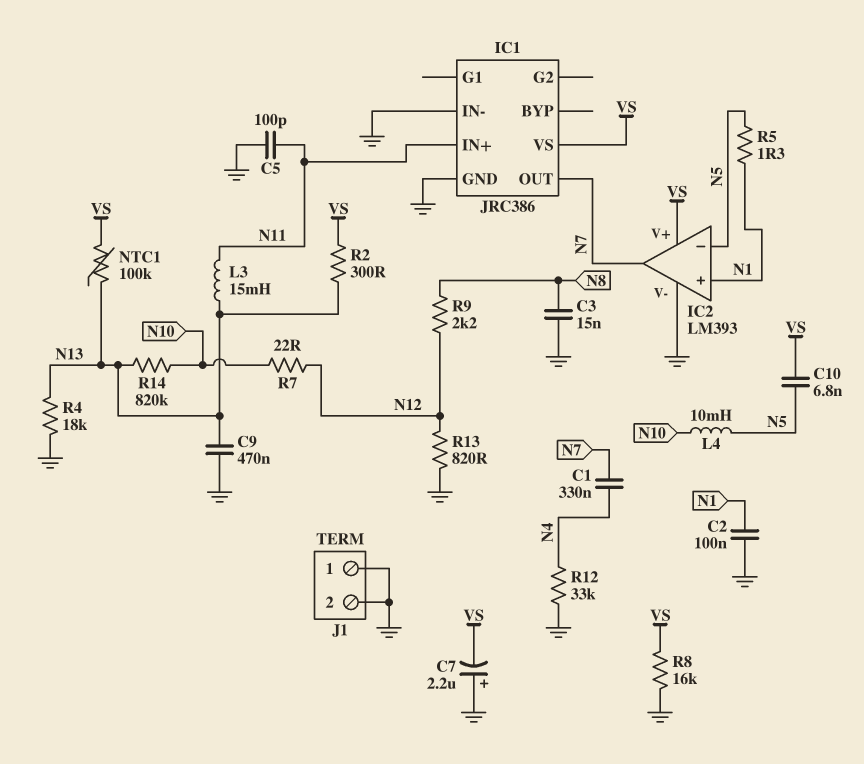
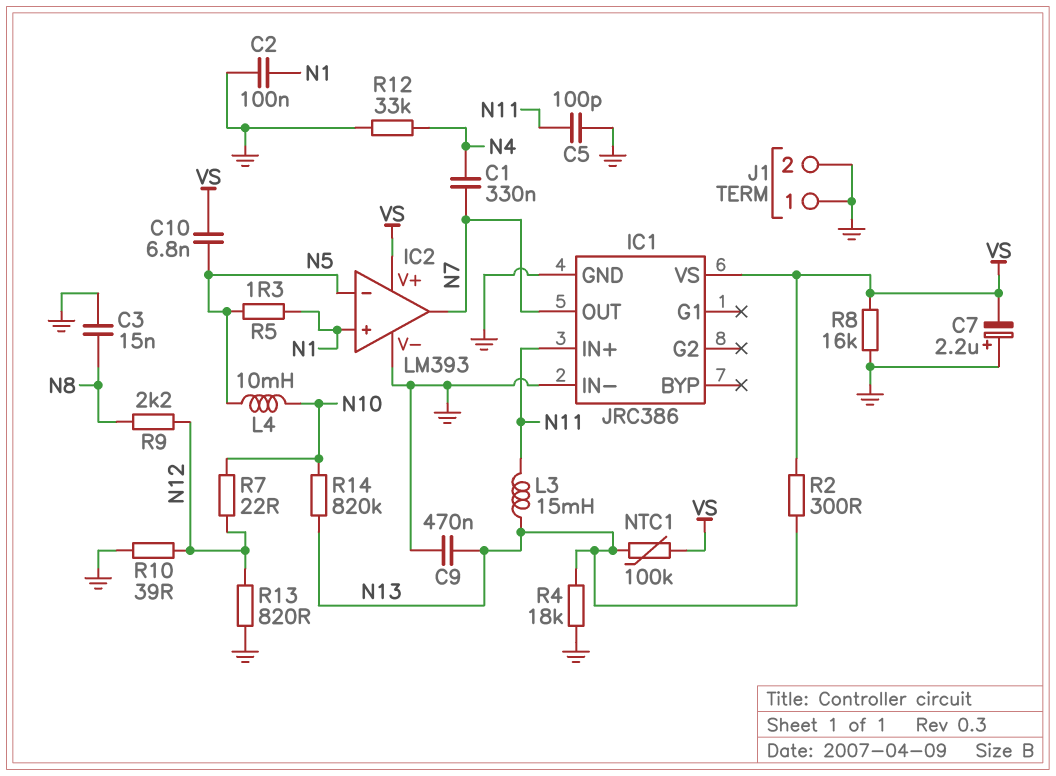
R10: none -> 39 (GND, N12)

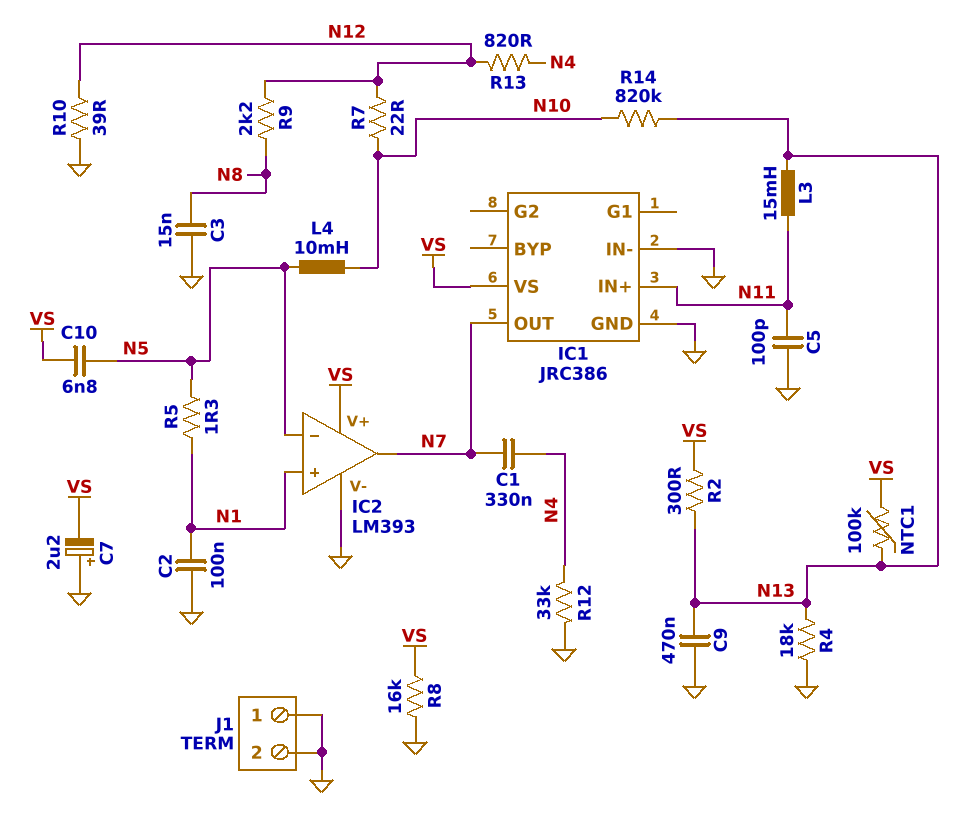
R13: 820 (GND, N12) -> 820 (N4, N12)

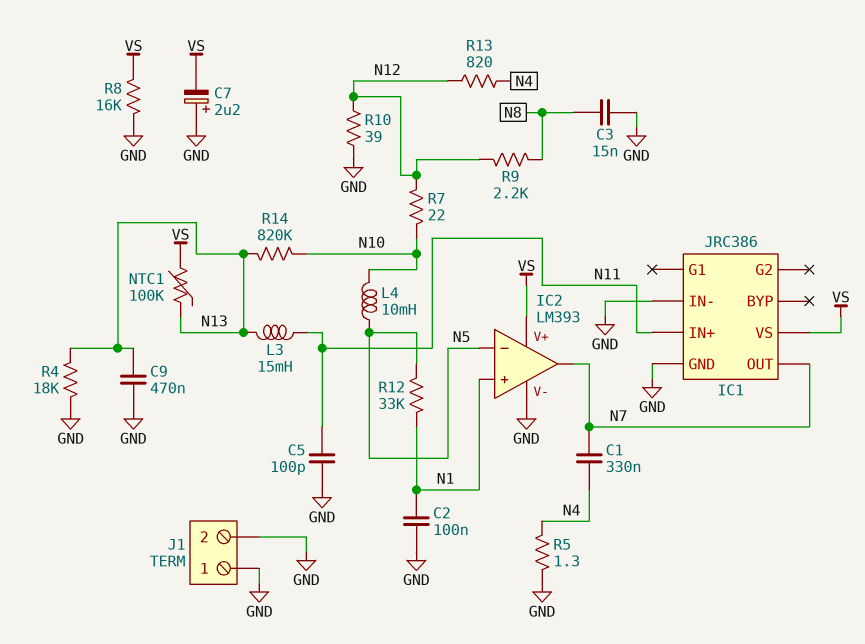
C10: 6.8nF (N5, VS) -> none
R2: 300 (N13, VS) -> none
R5: 1.3 (N1, N5) -> 1.3 (GND, N4)
R12: 33k (GND, N4) -> 33k (N1, N5)

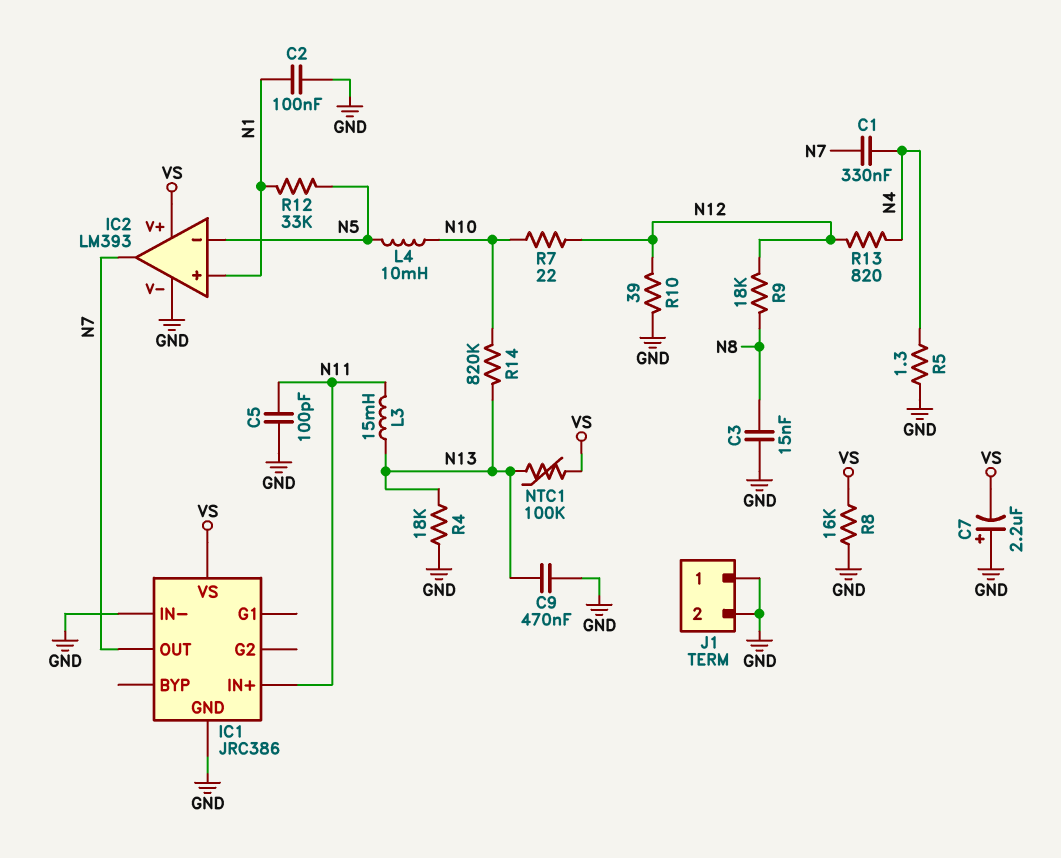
R9: 2.2k (N8, N12) -> 18k (N8, N12)

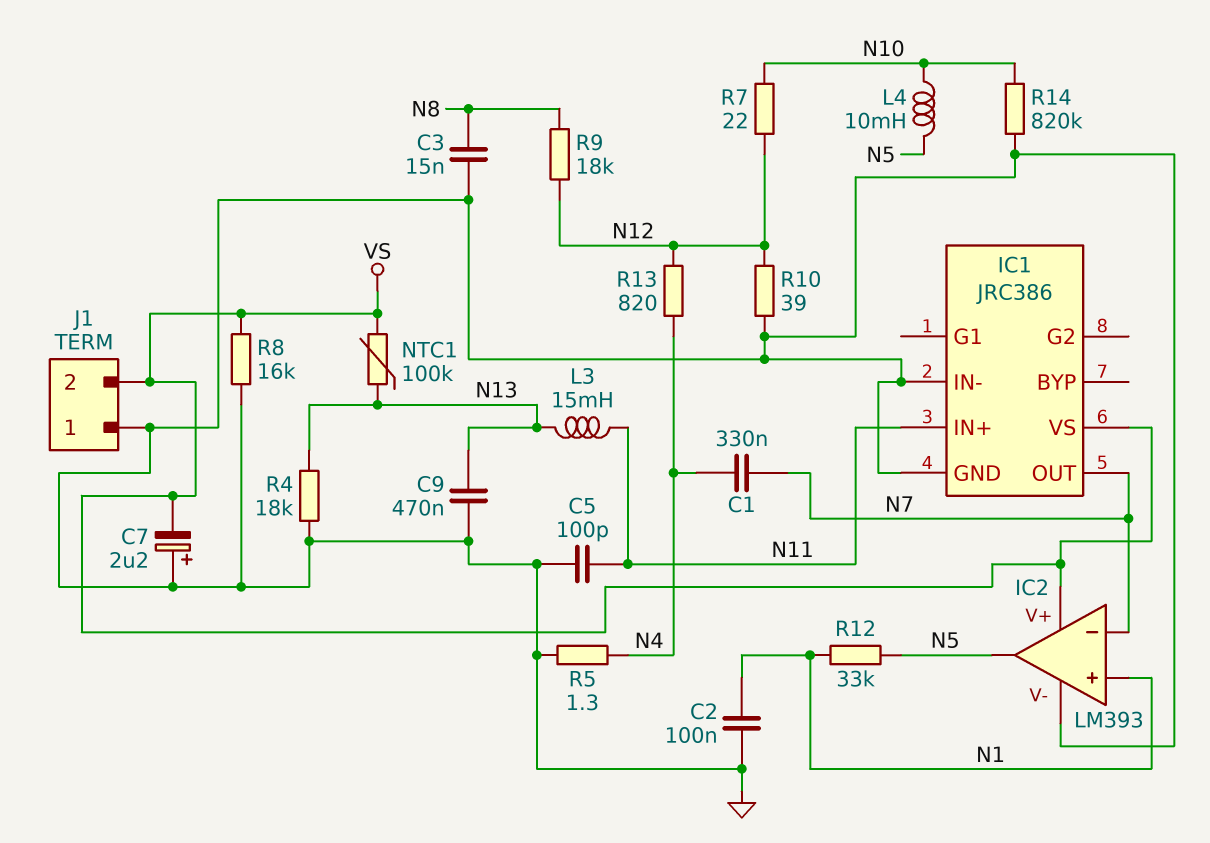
IC2 pin in-: N5 -> N7
IC2 pin out: N7 -> N5
J1 pin 2: GND -> VS
R14: 820k (N10, N13) -> 820k (GND, N10)

